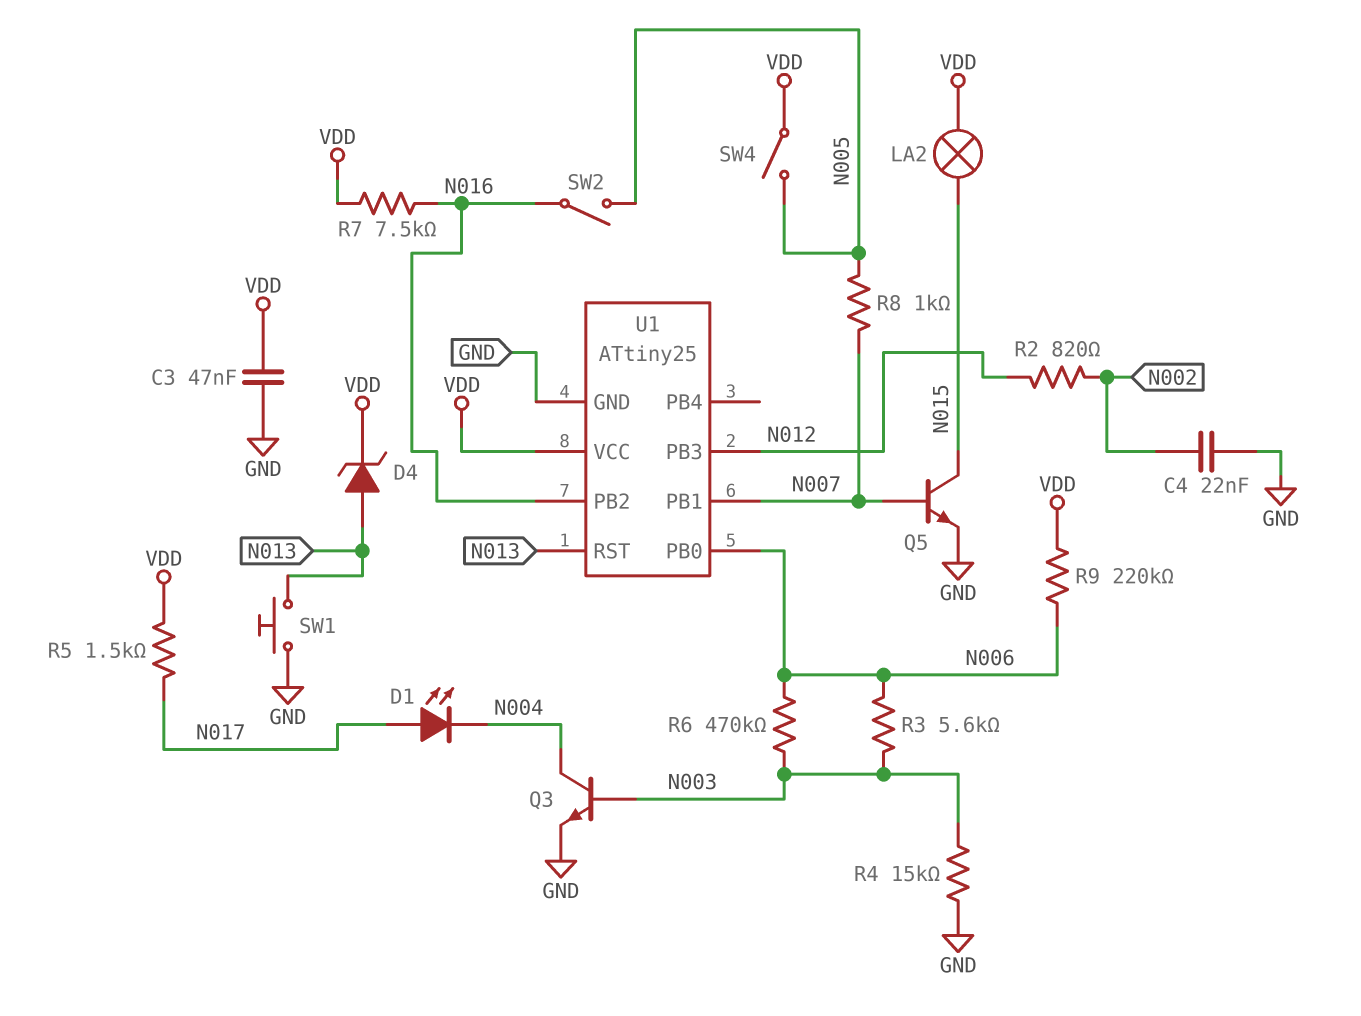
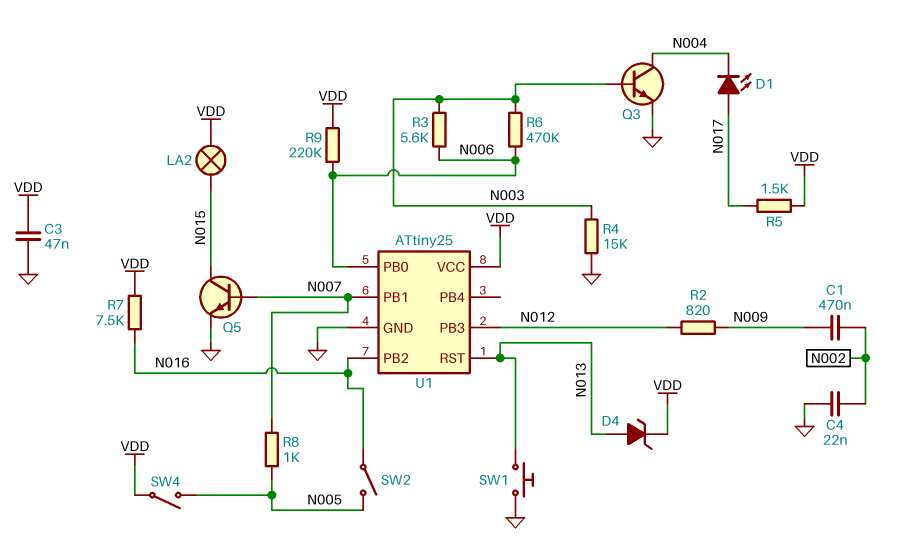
C1: none -> 470nF (N002, N009)
R2: 820 (N002, N012) -> 820 (N009, N012)

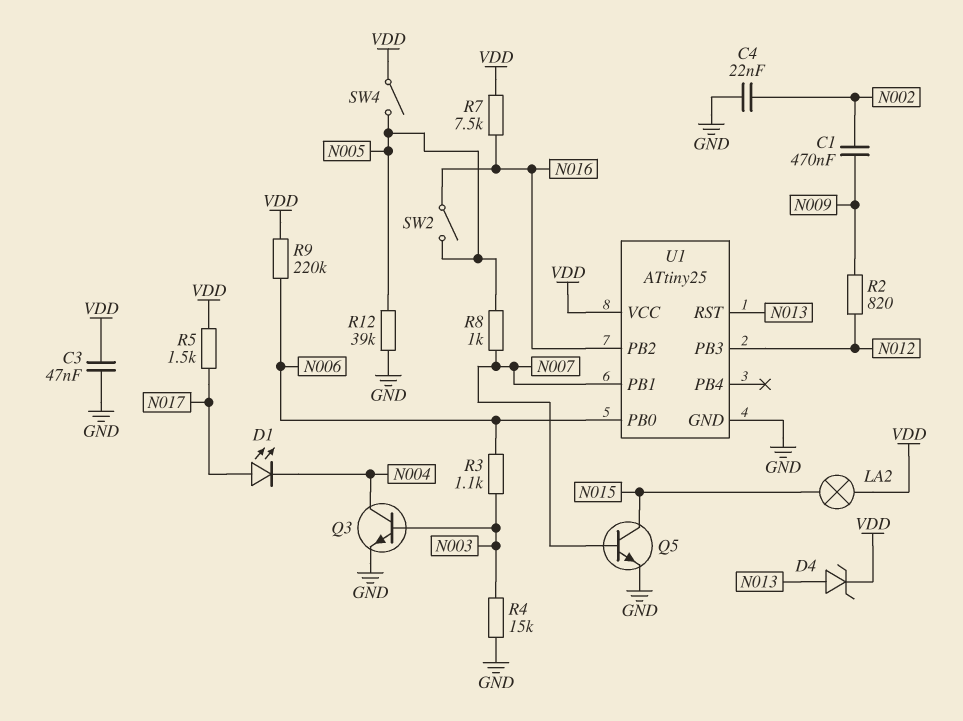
R3: 5.6k (N003, N006) -> 1.1k (N003, N006)
R6: 470k (N003, N006) -> none
R12: none -> 39k (GND, N005)
SW1: button (GND, N013) -> none

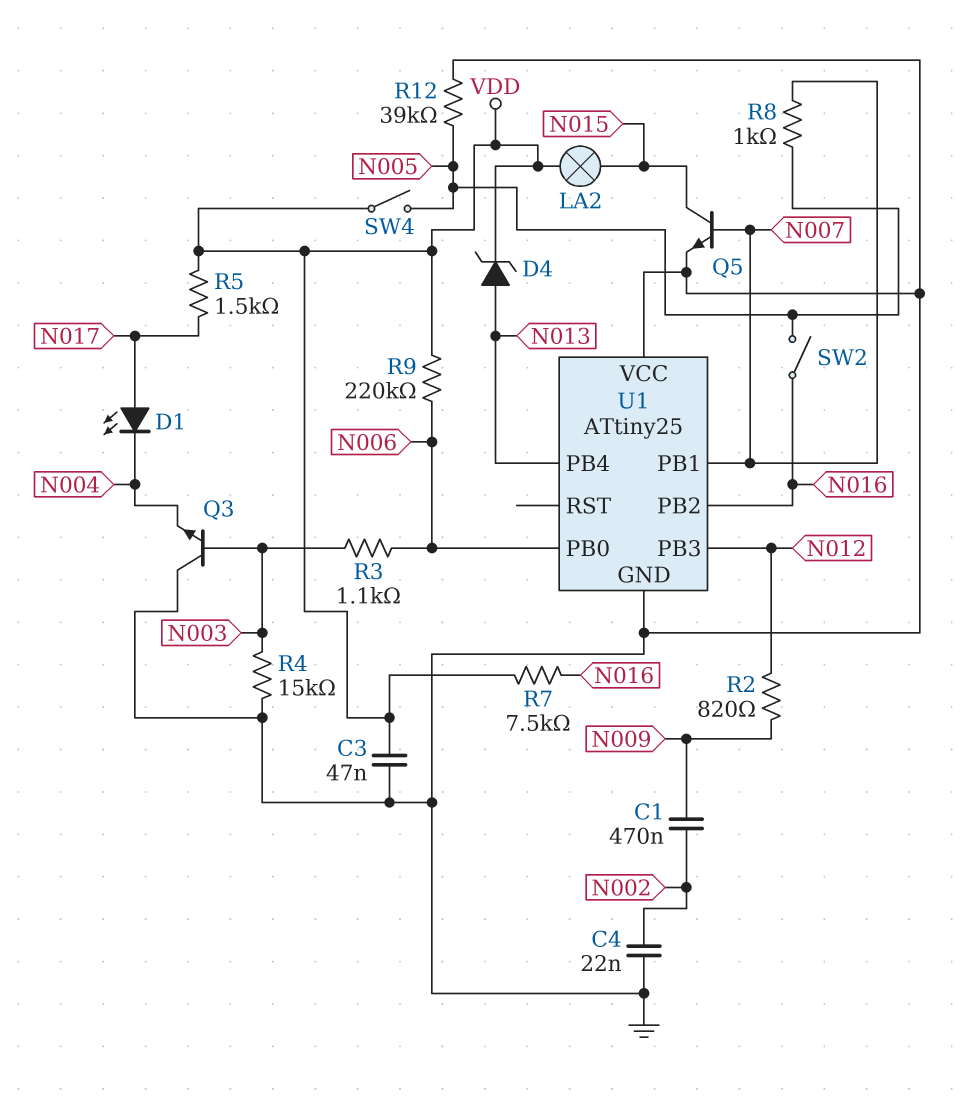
Q3: NPN (B N003, C N004, E GND) -> NPN (B N003, C GND, E N004)
U1 pin PB4: none -> N013
U1 pin RST: N013 -> none
U1 pin VCC: VDD -> GND

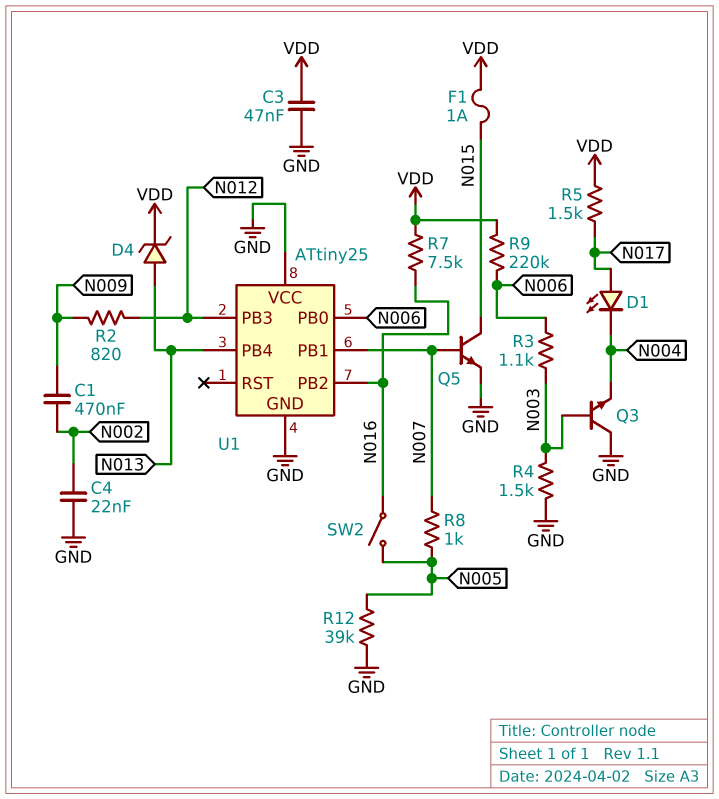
F1: none -> 1A (N015, VDD)
LA2: lamp (N015, VDD) -> none
R4: 15k (GND, N003) -> 1.5k (GND, N003)
SW4: switch (N005, VDD) -> none

